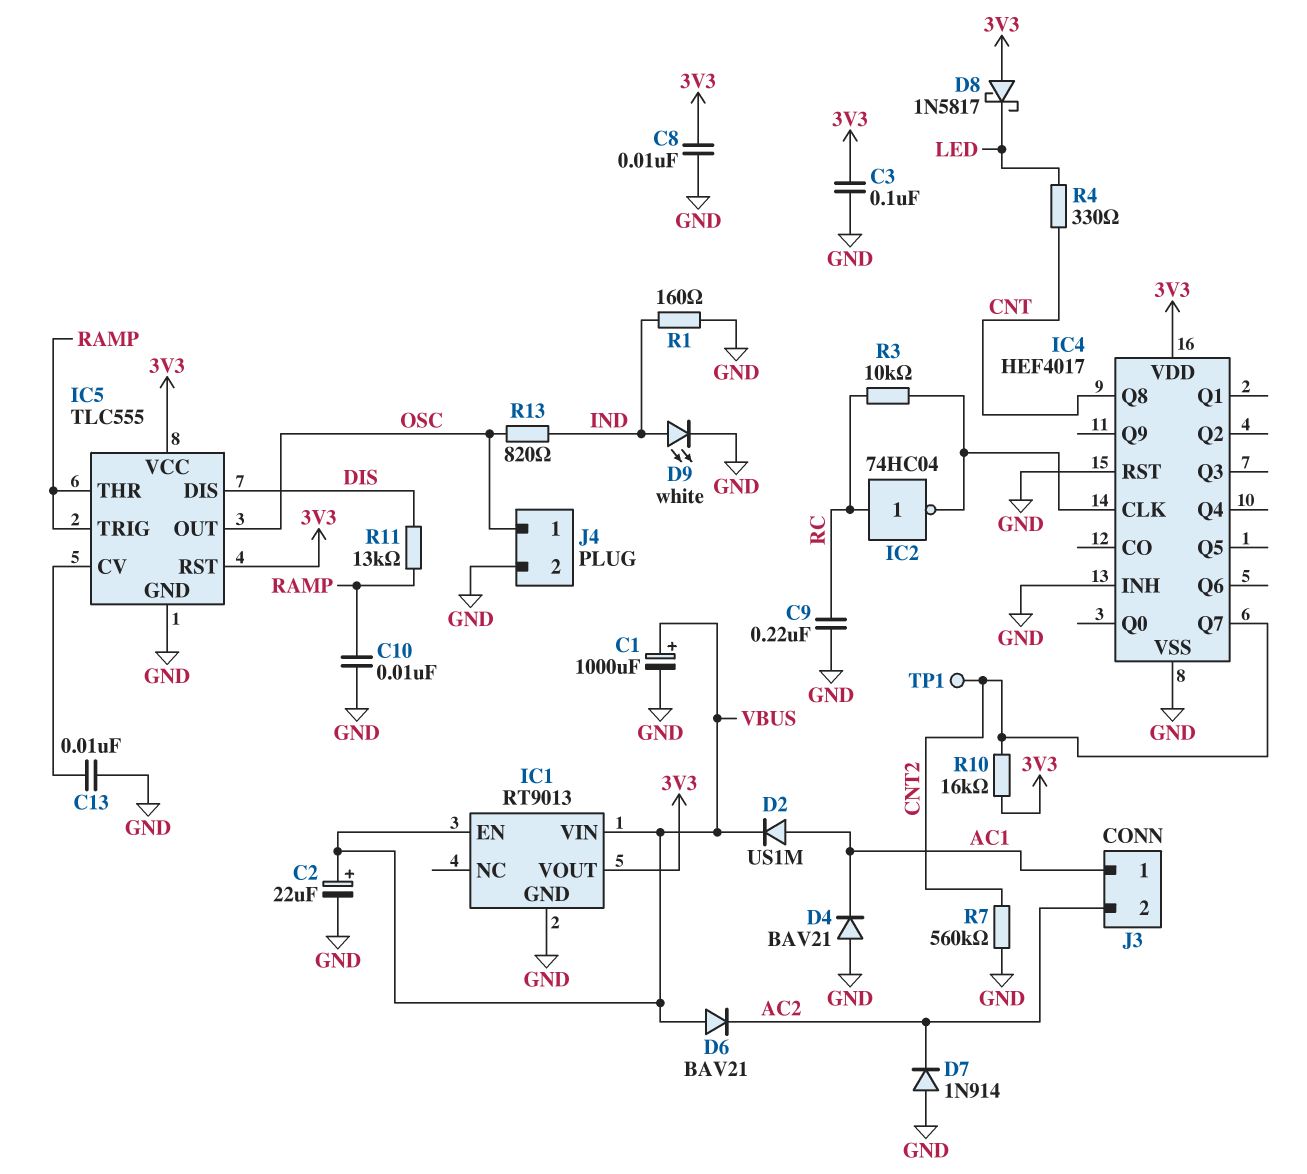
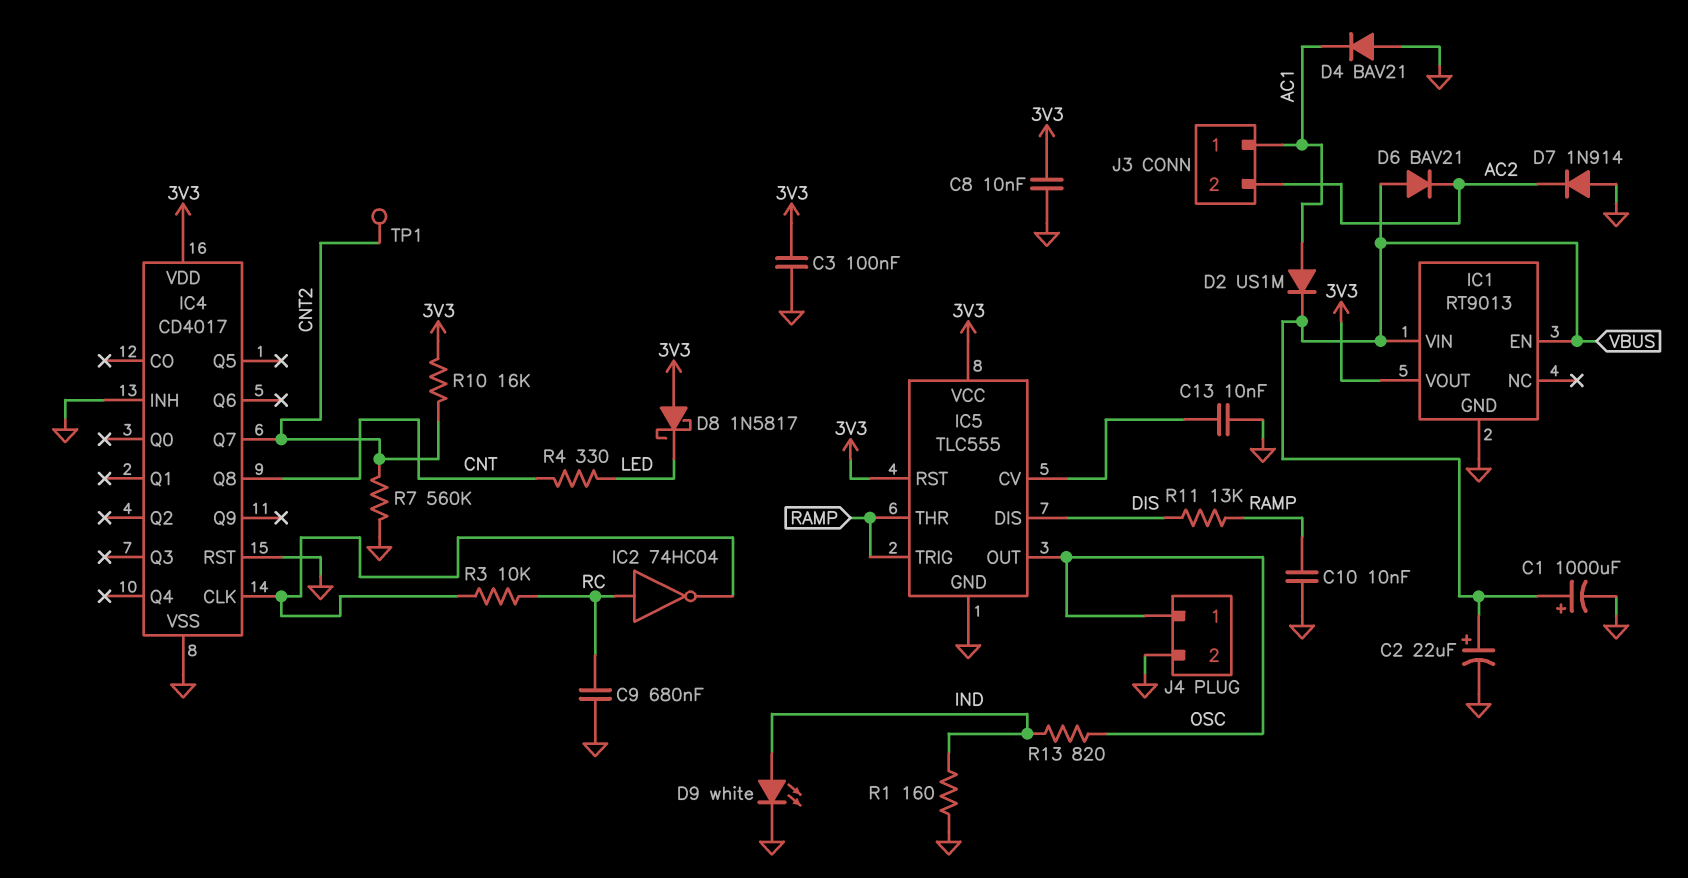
C9: 220nF (GND, RC) -> 680nF (GND, RC)
IC4: HEF4017 -> CD4017

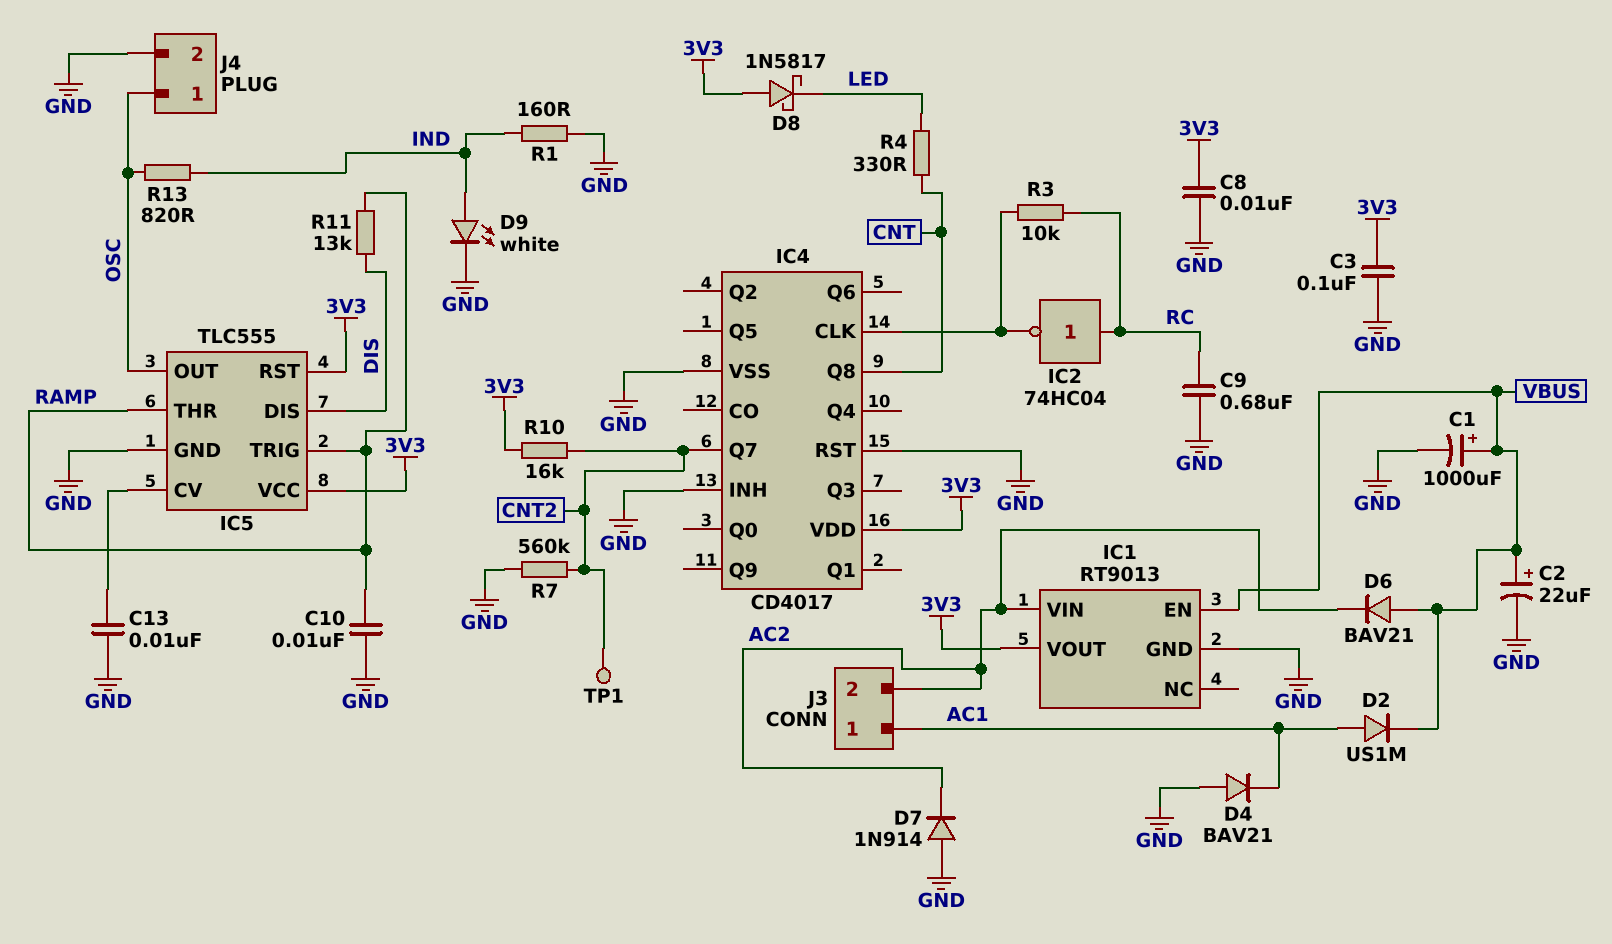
IC1 pin VIN: VBUS -> AC2

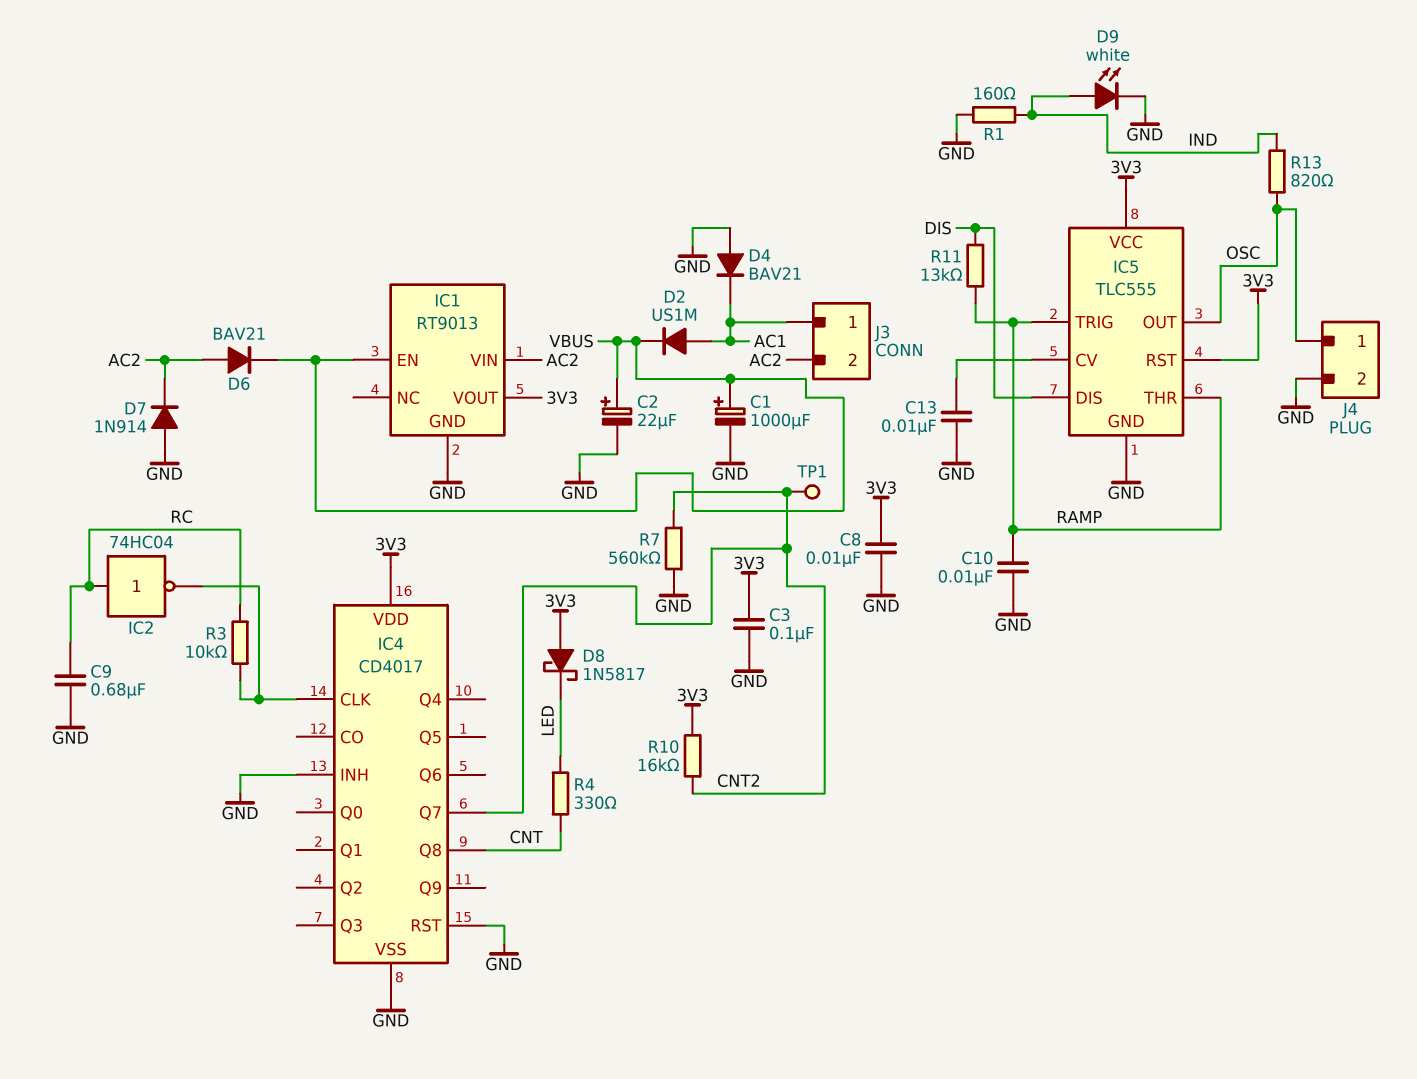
D6: diode BAV21 (A VBUS, K AC2) -> diode BAV21 (A AC2, K VBUS)

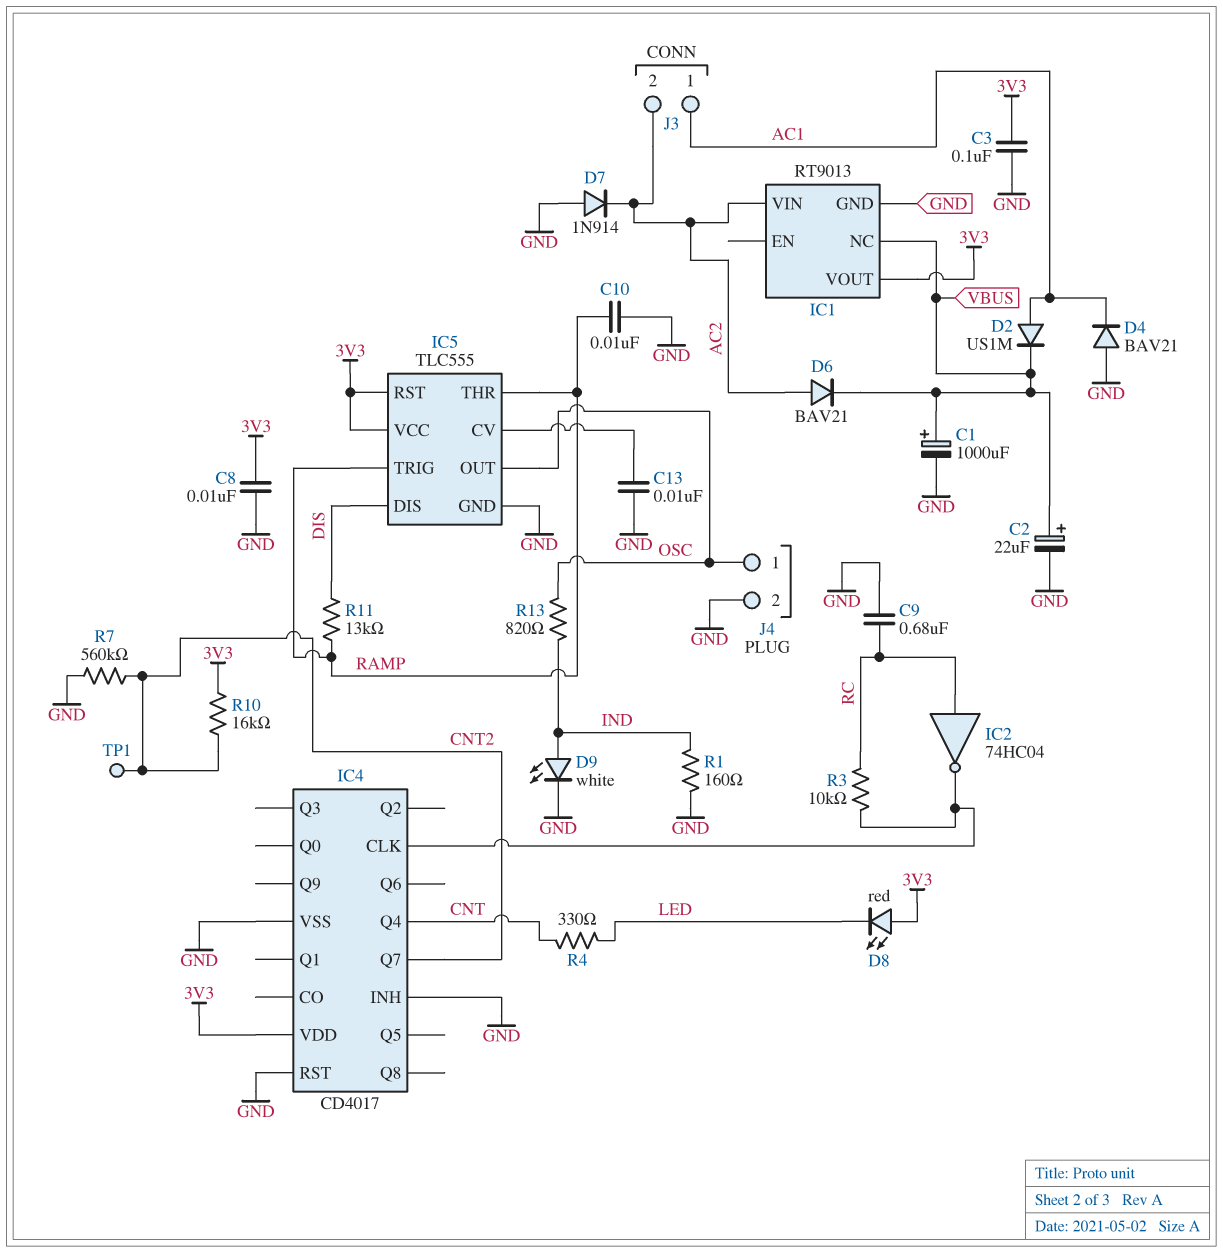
D8: schottky 1N5817 (A 3V3, K LED) -> LED red (A 3V3, K LED)
IC1 pin EN: VBUS -> none
IC1 pin NC: none -> VBUS
IC4 pin Q4: none -> CNT
IC4 pin Q8: CNT -> none

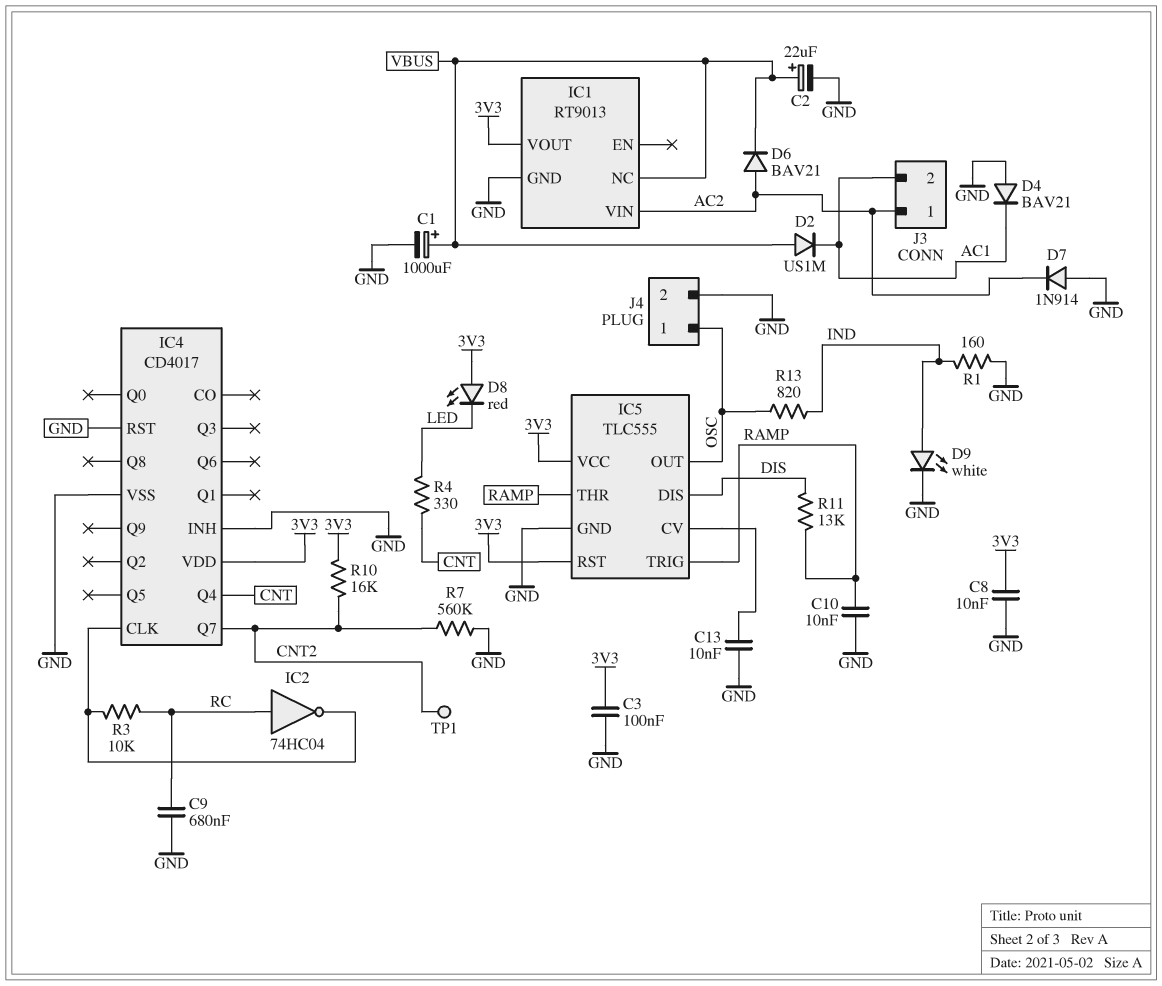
D2: diode US1M (A AC1, K VBUS) -> diode US1M (A VBUS, K AC1)
J3 pin 1: AC1 -> AC2
J3 pin 2: AC2 -> AC1

